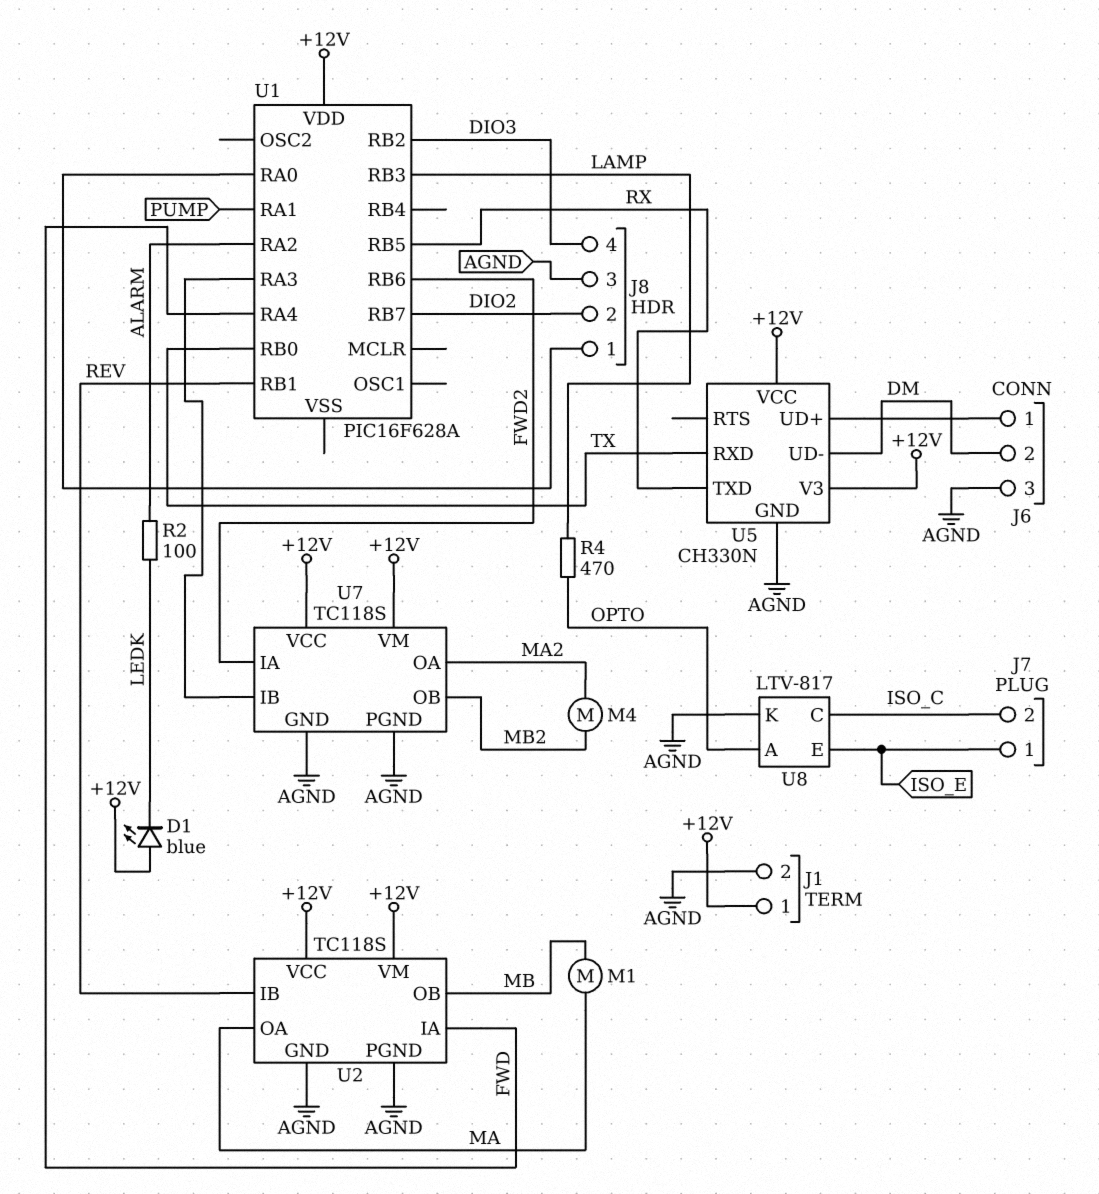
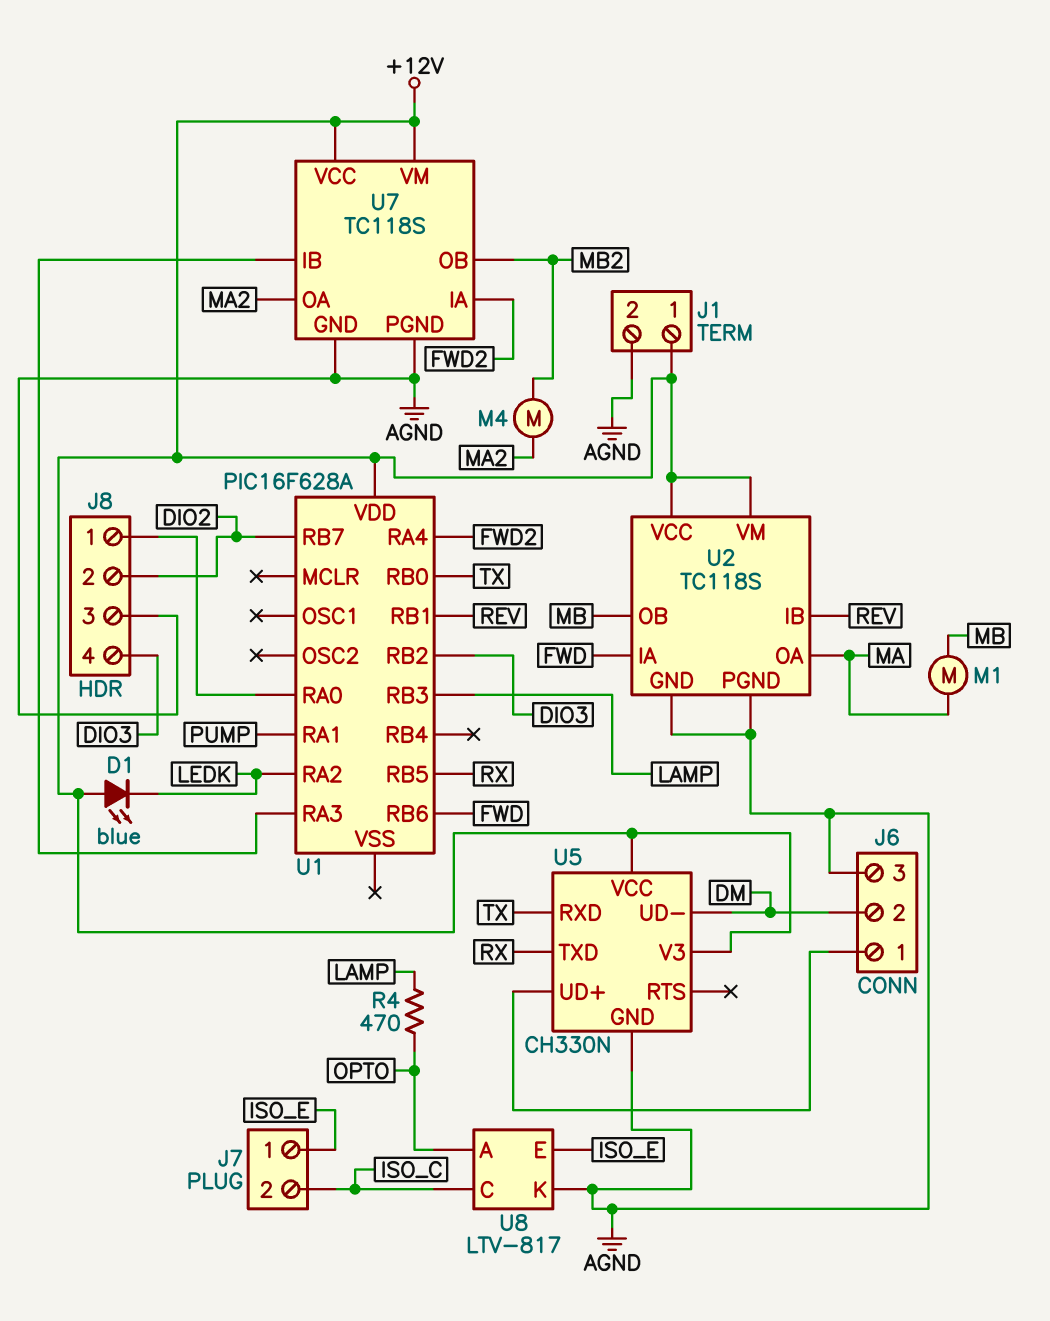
R2: 100 (ALARM, LEDK) -> none
U1 pin RA2: ALARM -> LEDK
U1 pin RA4: FWD -> FWD2
U1 pin RB6: FWD2 -> FWD

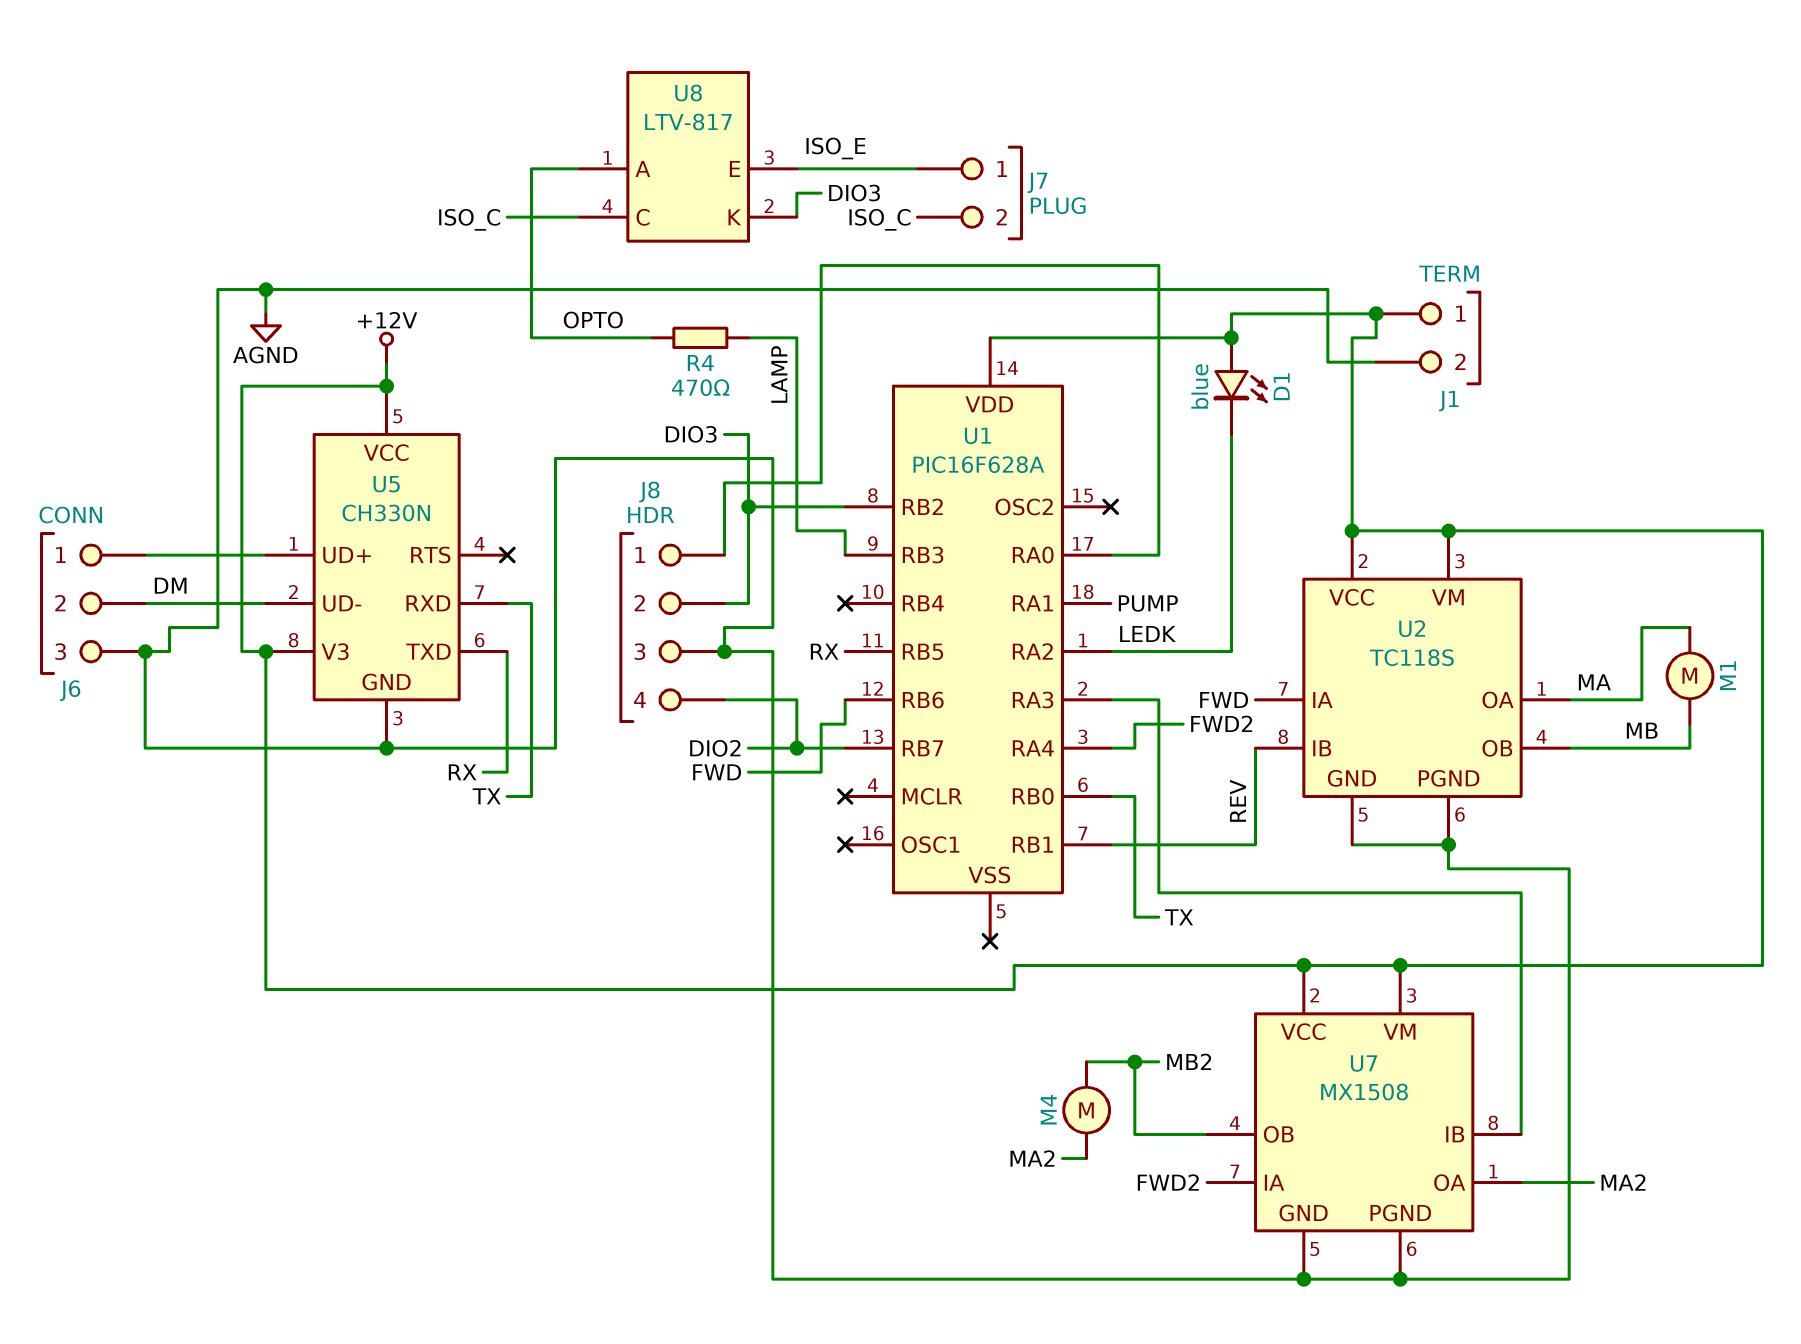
J8 pin 2: DIO2 -> DIO3
J8 pin 4: DIO3 -> DIO2
U7: TC118S -> MX1508
U8 pin K: AGND -> DIO3

